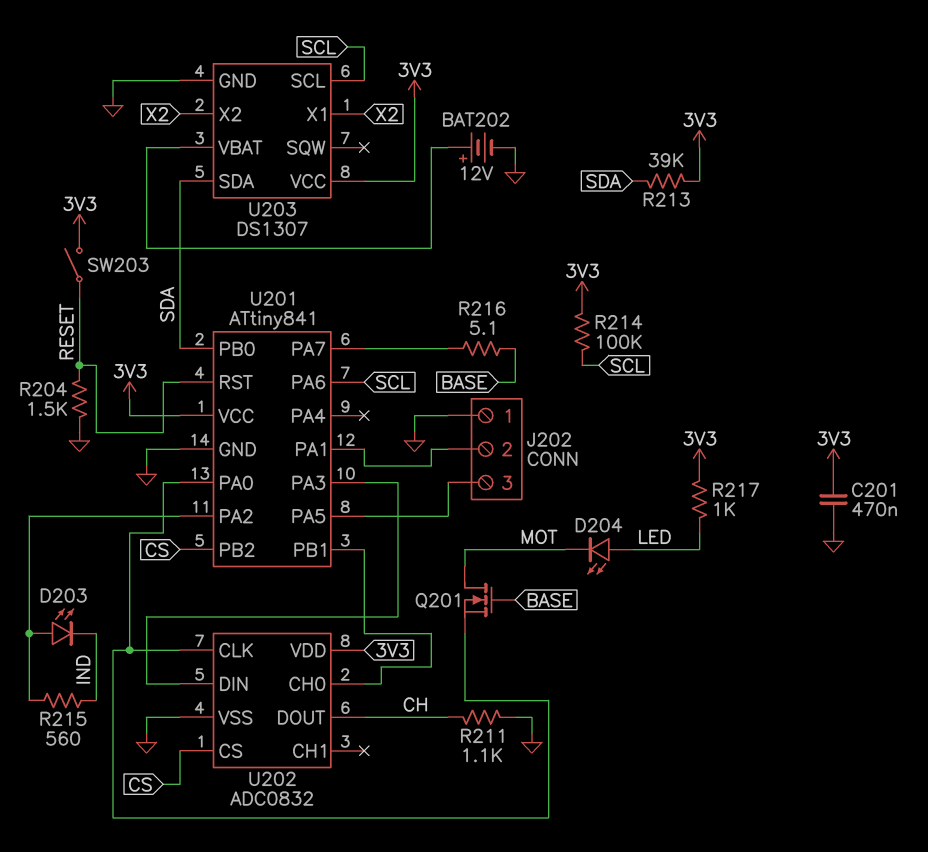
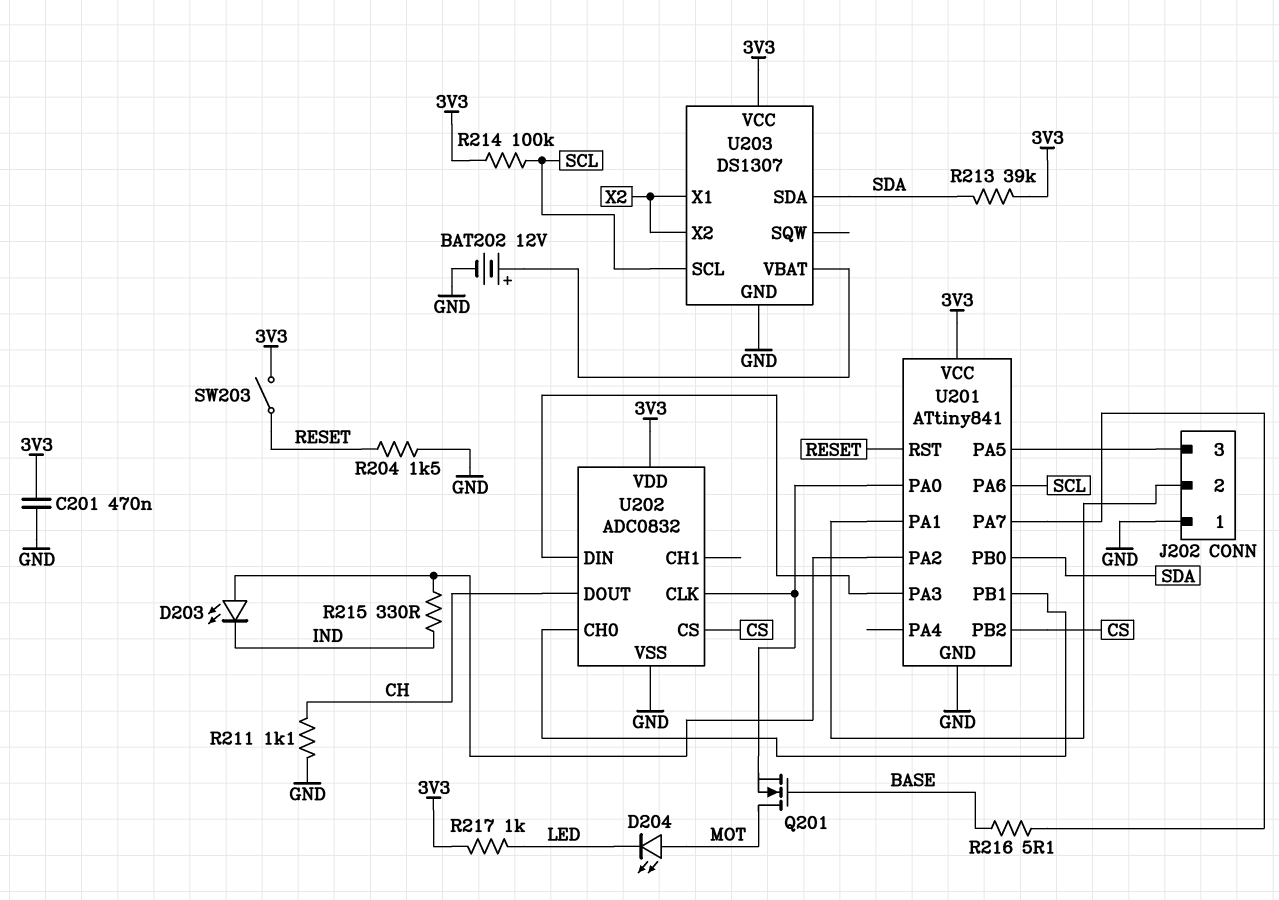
D204: LED (A LED, K MOT) -> LED (A MOT, K LED)
R215: 560 (IND, U201/PA2) -> 330 (IND, U201/PA2)

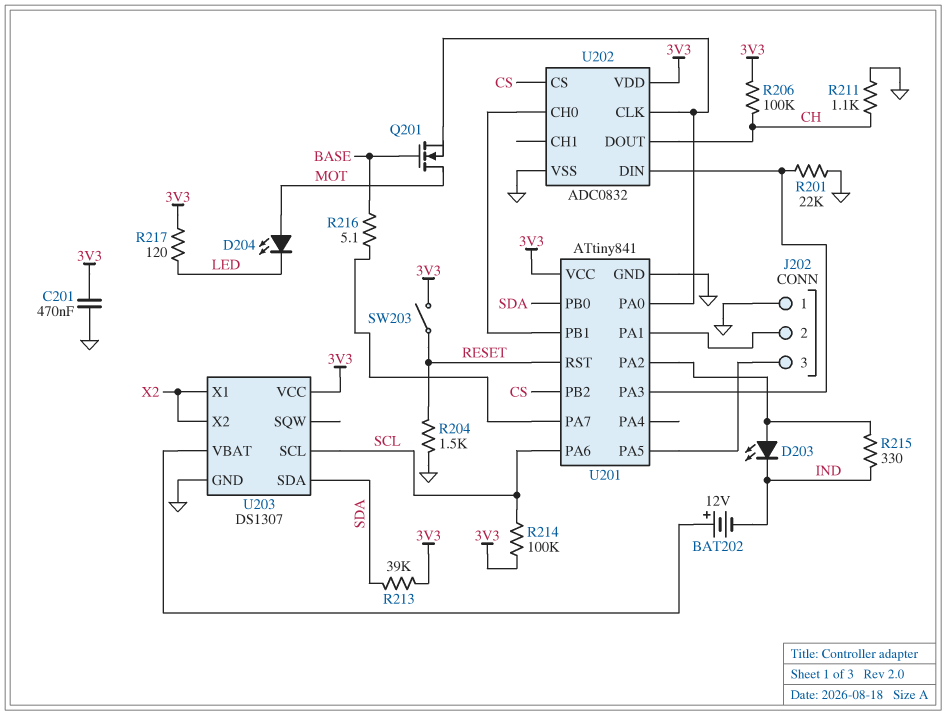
BAT202: 12V (plus U203/VBAT, minus GND) -> 12V (plus U203/VBAT, minus IND)
R201: none -> 22k (GND, U201/PA3)
R206: none -> 100k (3V3, CH)
R217: 1k (3V3, LED) -> 120 (3V3, LED)

